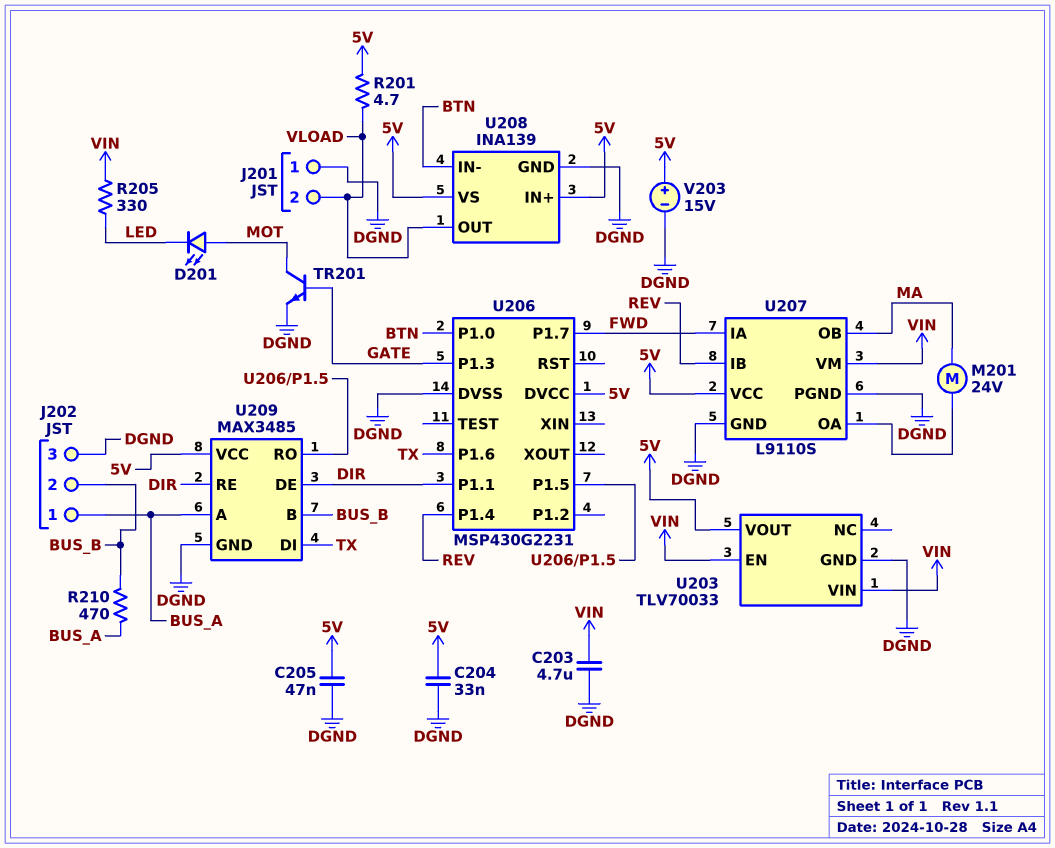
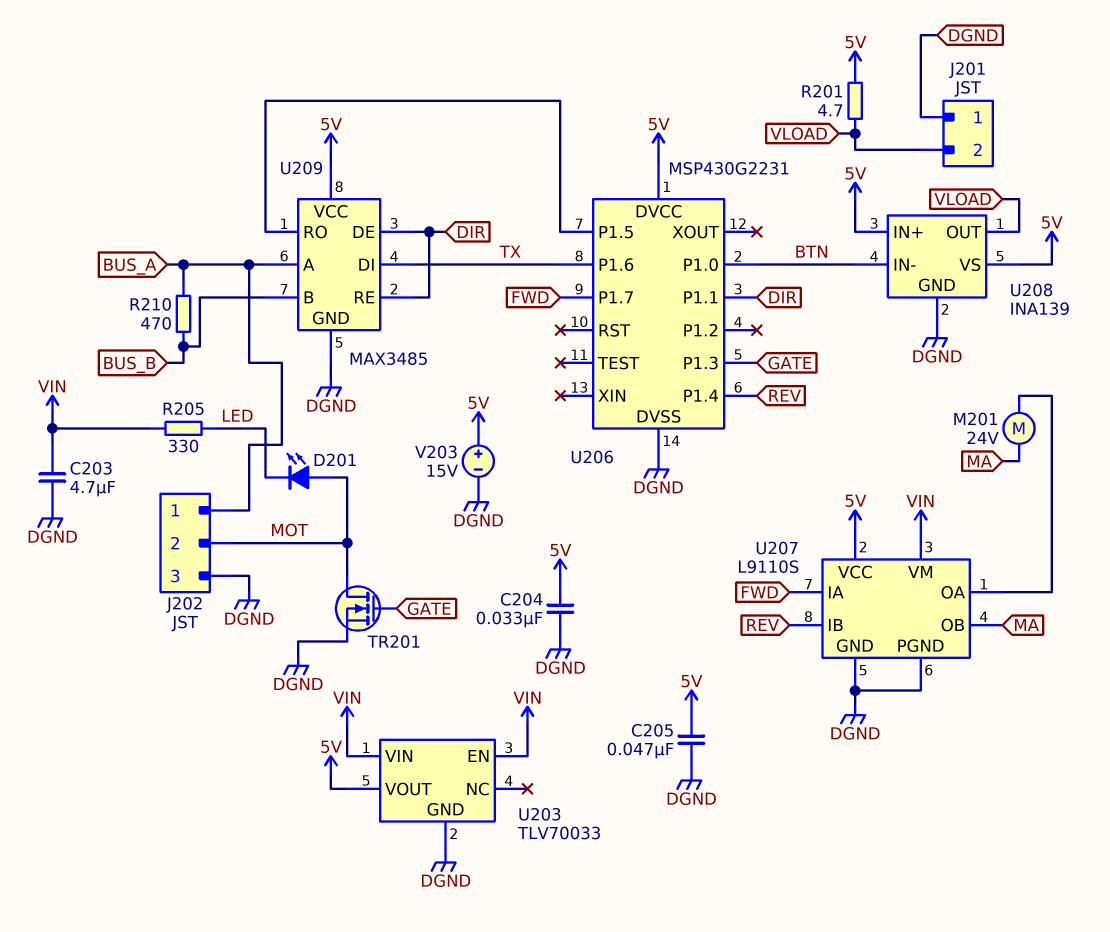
J202 pin 2: BUS_B -> MOT
TR201: NPN (B GATE, C MOT, E DGND) -> NMOS (G GATE, D MOT, S DGND)

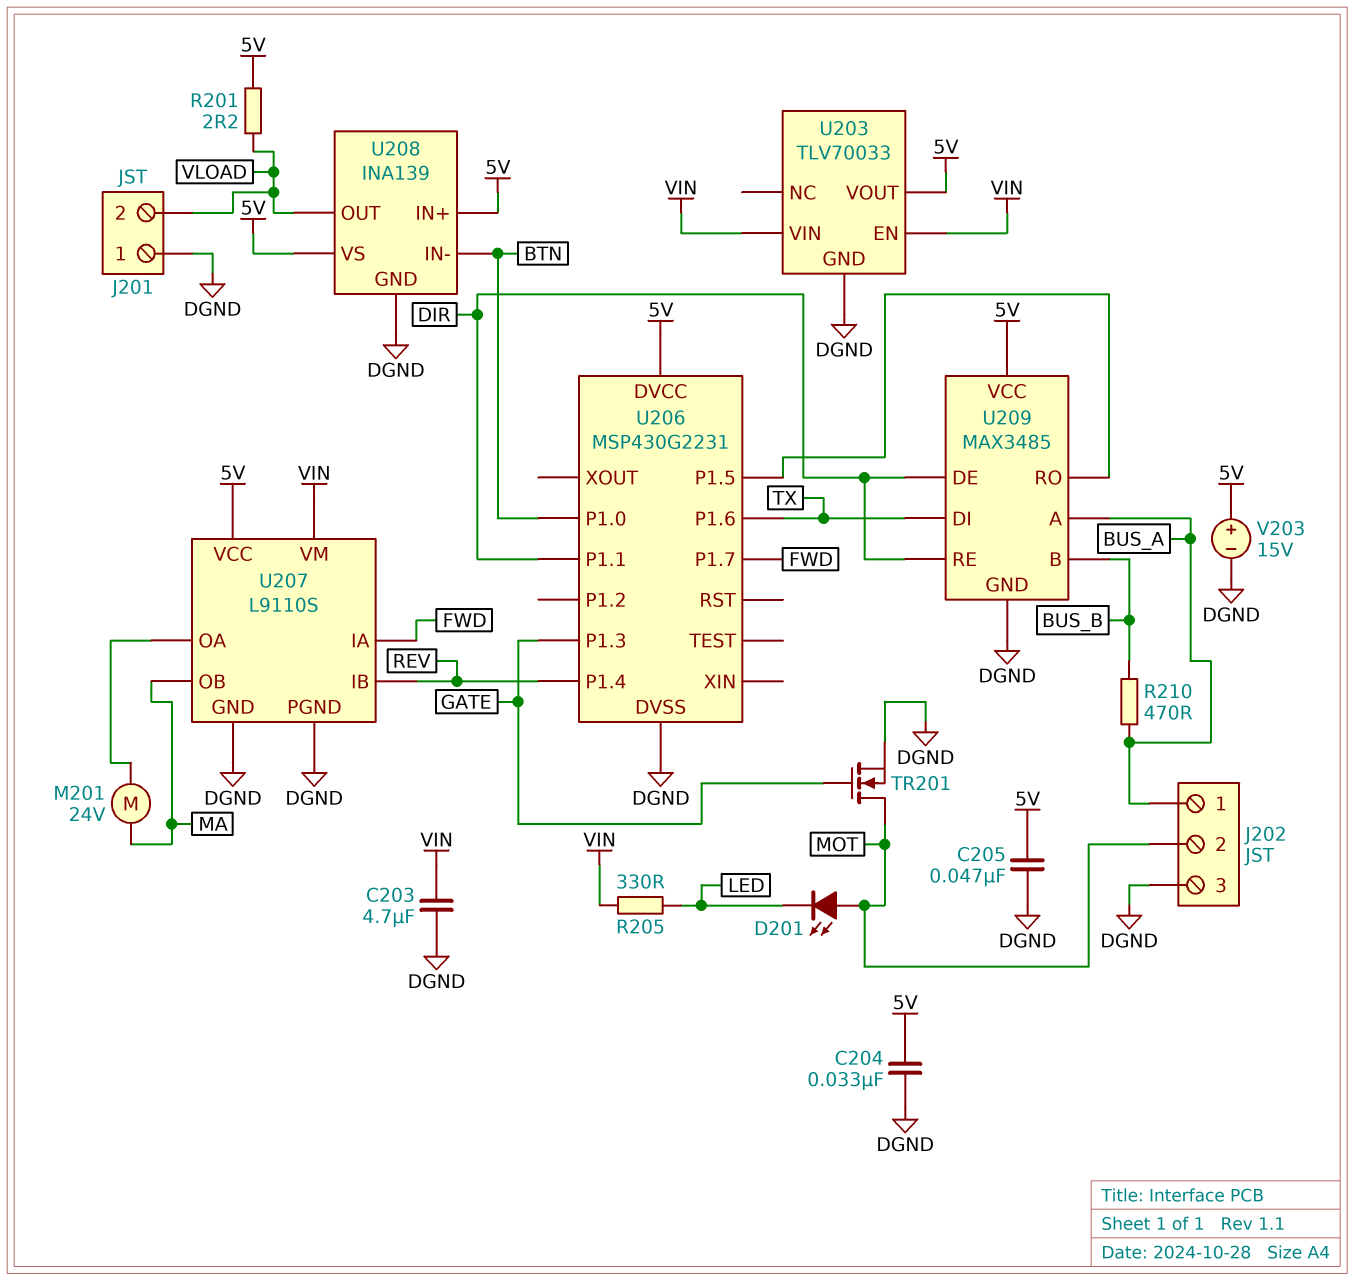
R201: 4.7 (5V, VLOAD) -> 2.2 (5V, VLOAD)

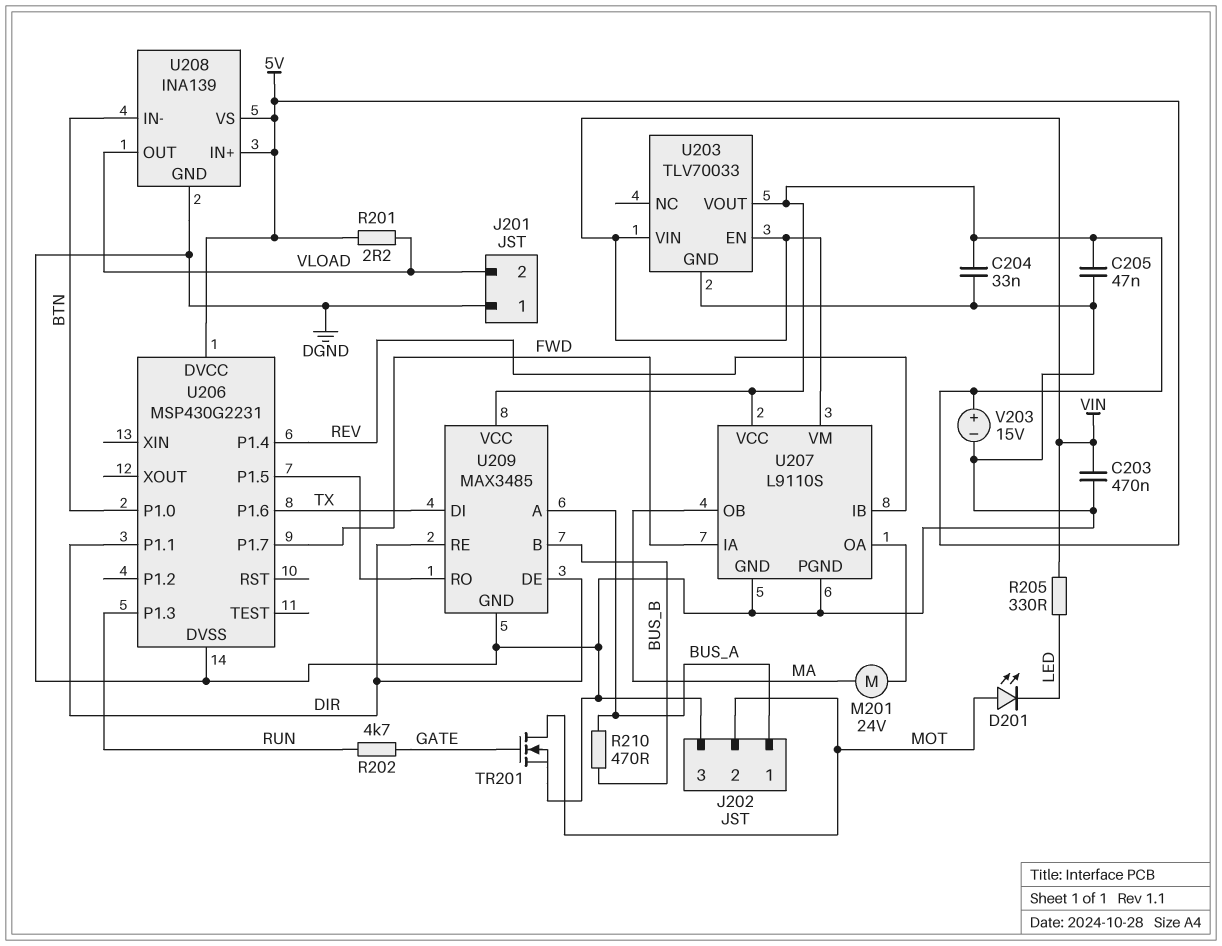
C203: 4.7uF (DGND, VIN) -> 470nF (DGND, VIN)
R202: none -> 4.7k (GATE, RUN)
U206 pin P1.3: GATE -> RUN

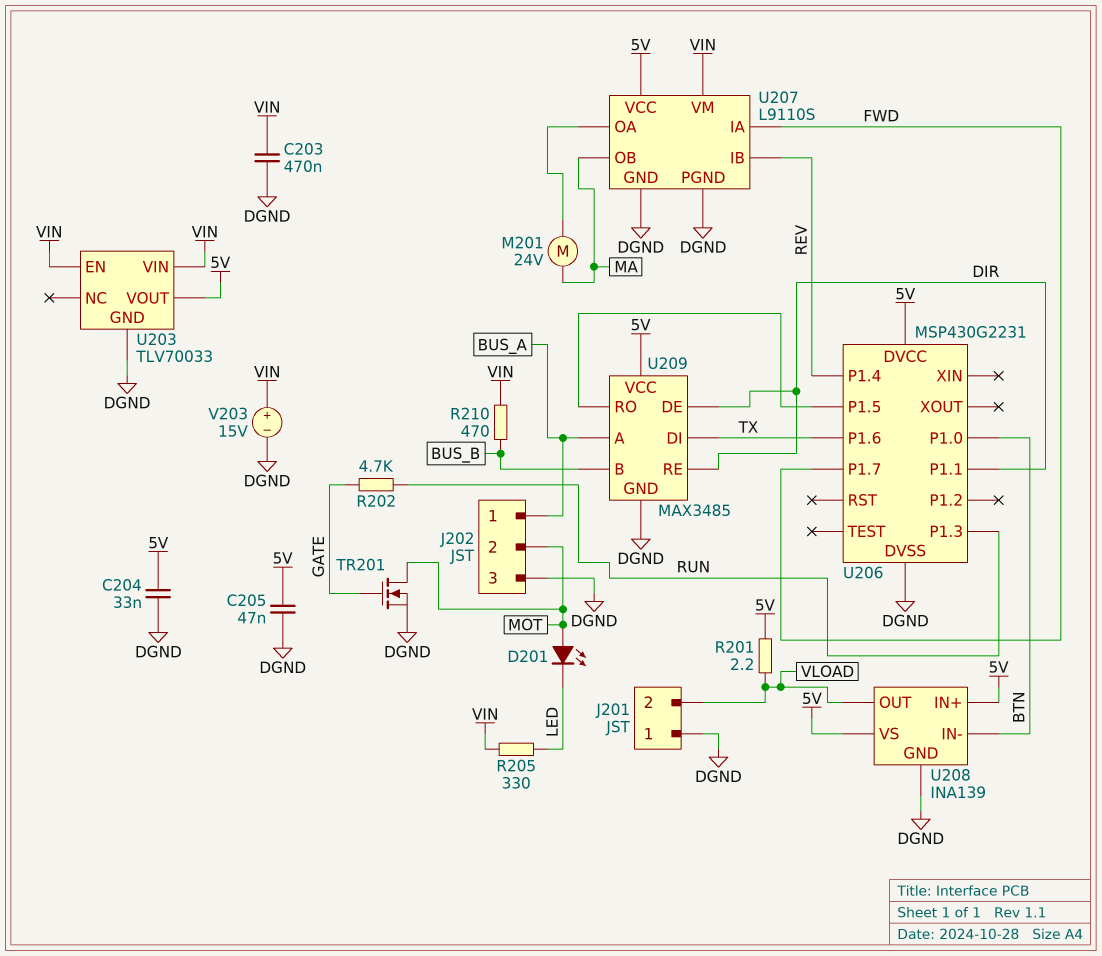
R210: 470 (BUS_A, BUS_B) -> 470 (BUS_B, VIN)
V203: 15V (plus 5V, minus DGND) -> 15V (plus VIN, minus DGND)

